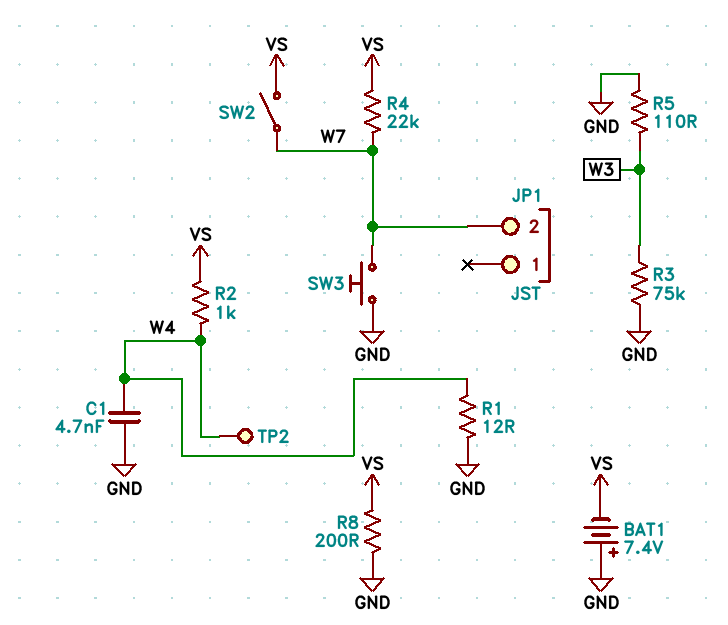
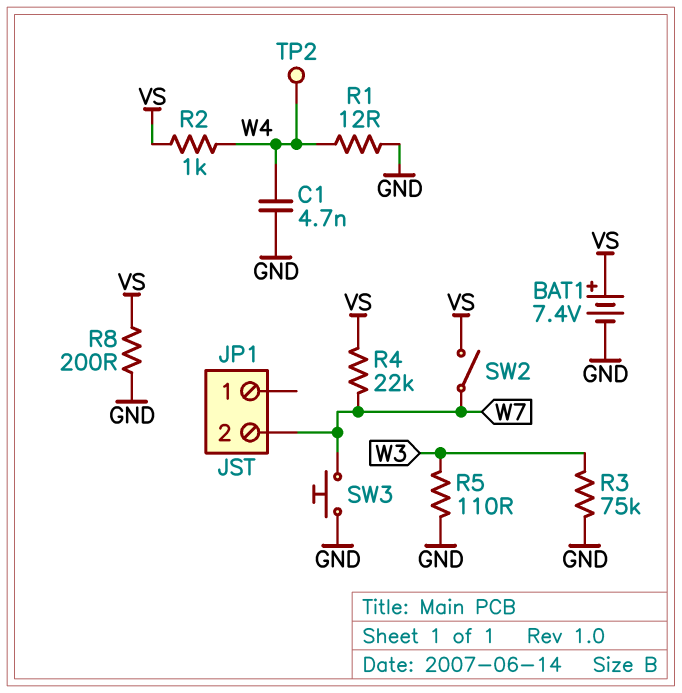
BAT1: 7.4V (plus GND, minus VS) -> 7.4V (plus VS, minus GND)

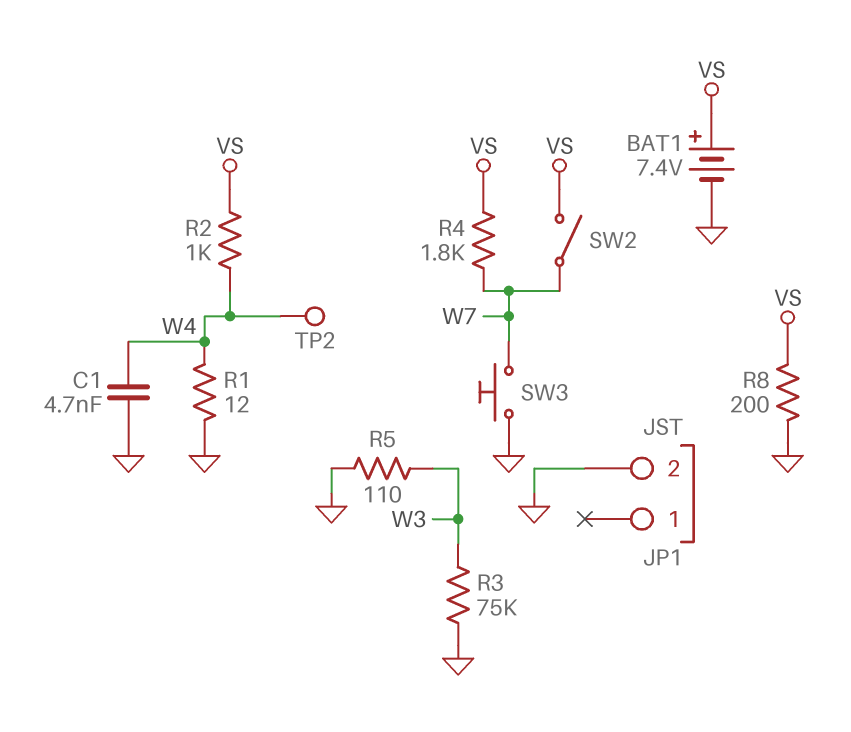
JP1 pin 2: W7 -> GND
R4: 22k (VS, W7) -> 1.8k (VS, W7)

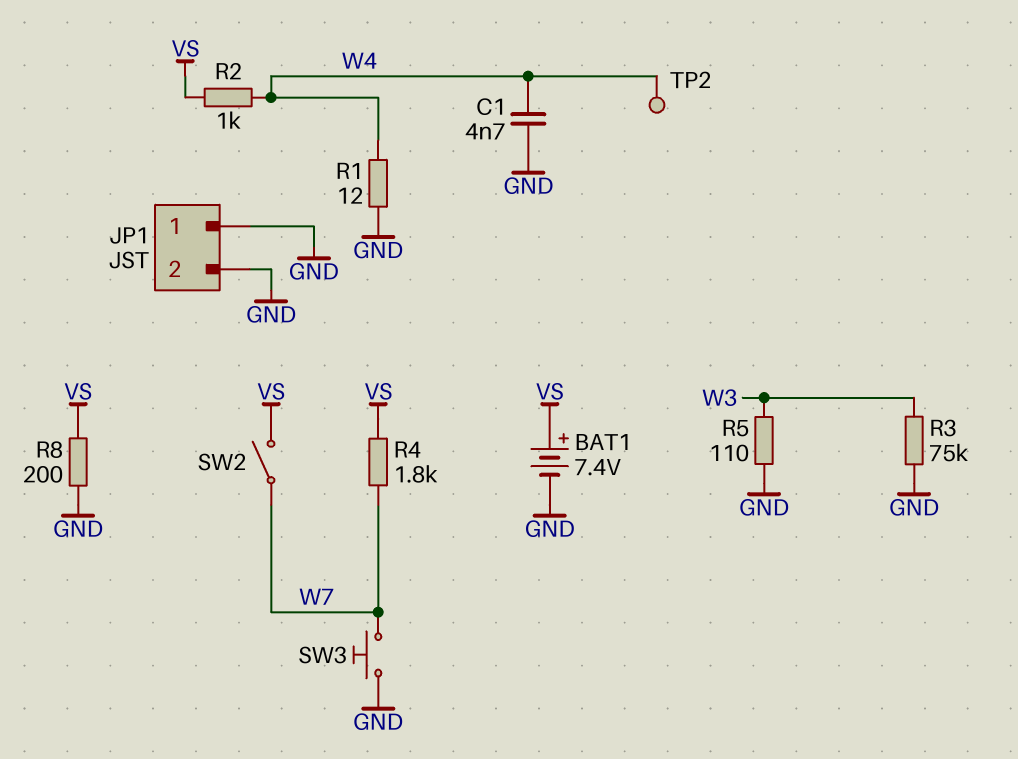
JP1 pin 1: none -> GND

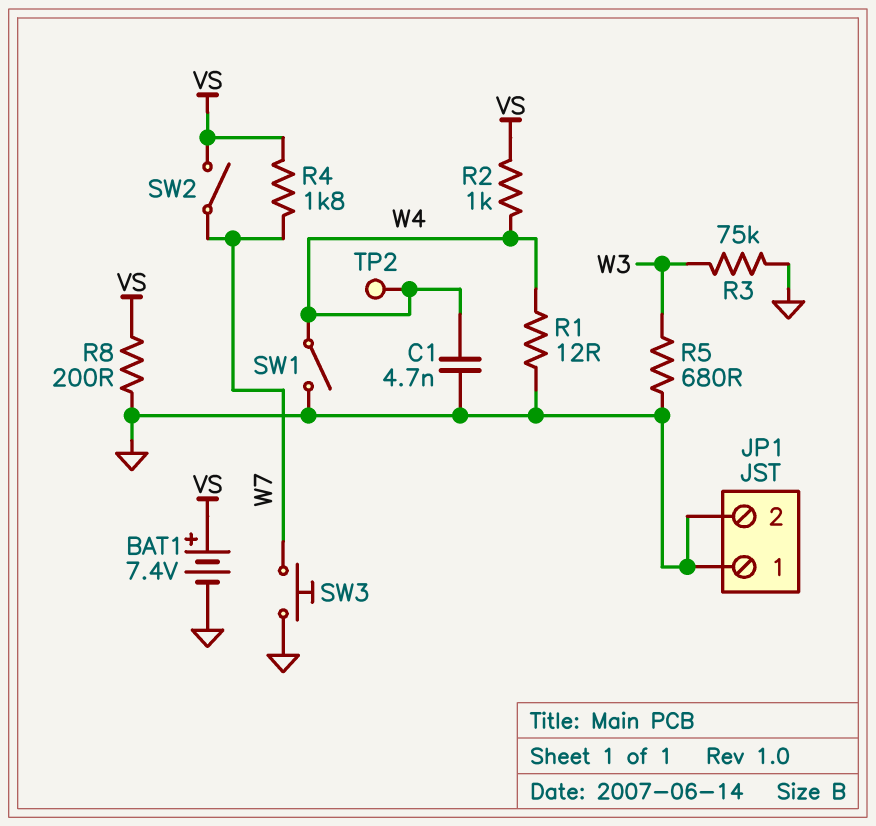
R5: 110 (GND, W3) -> 680 (GND, W3)
SW1: none -> switch (GND, W4)

